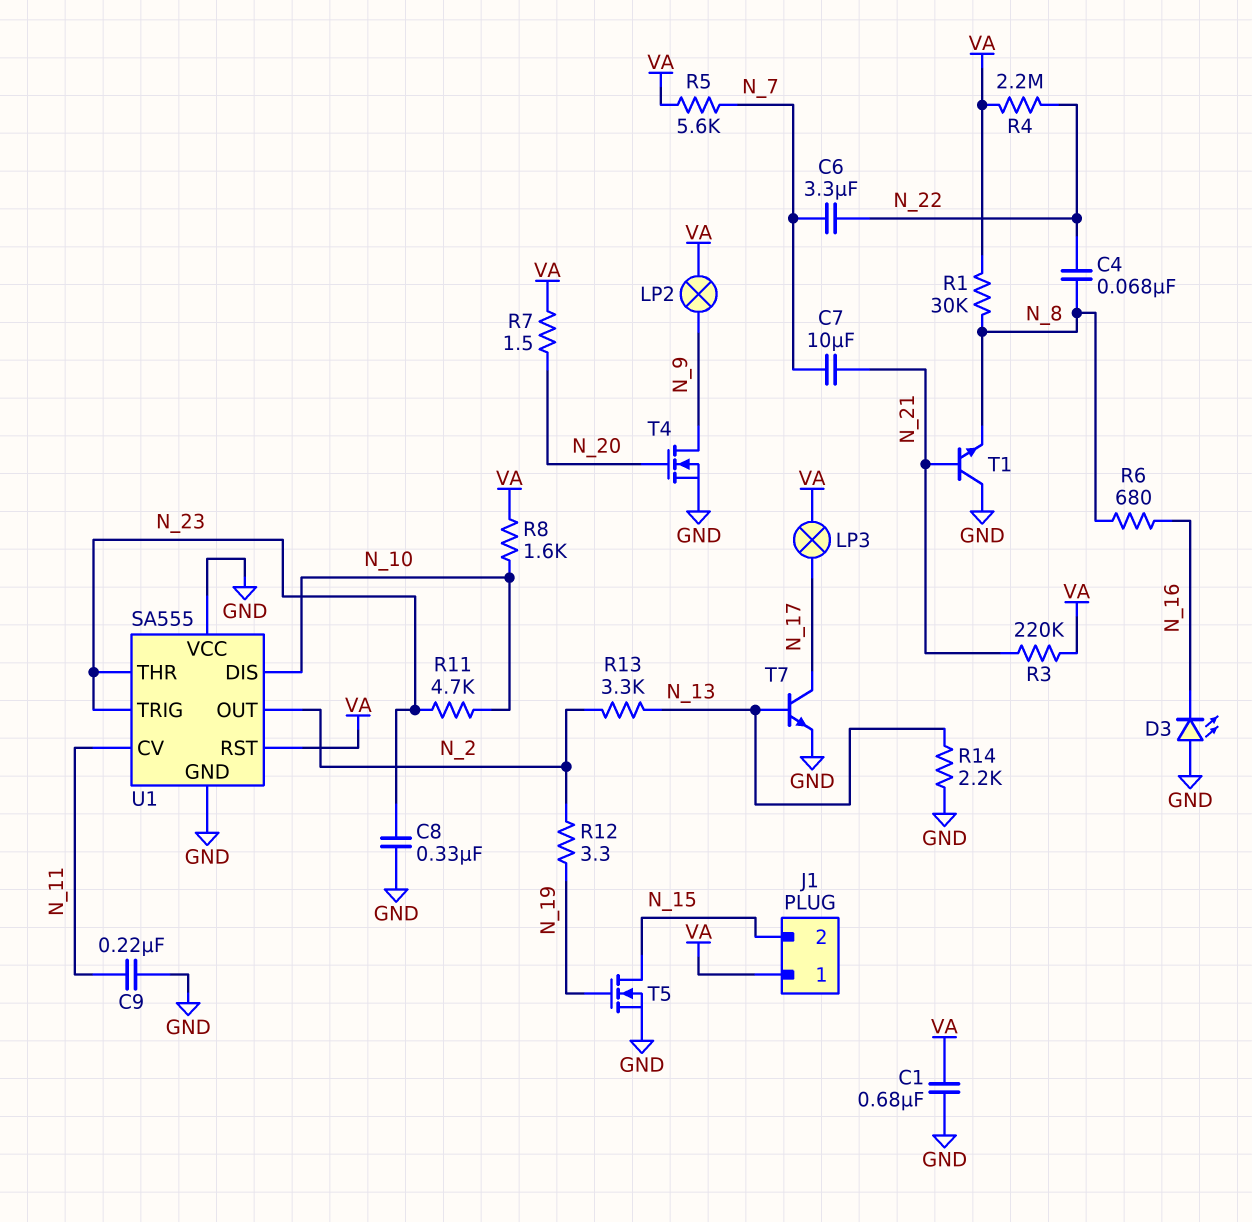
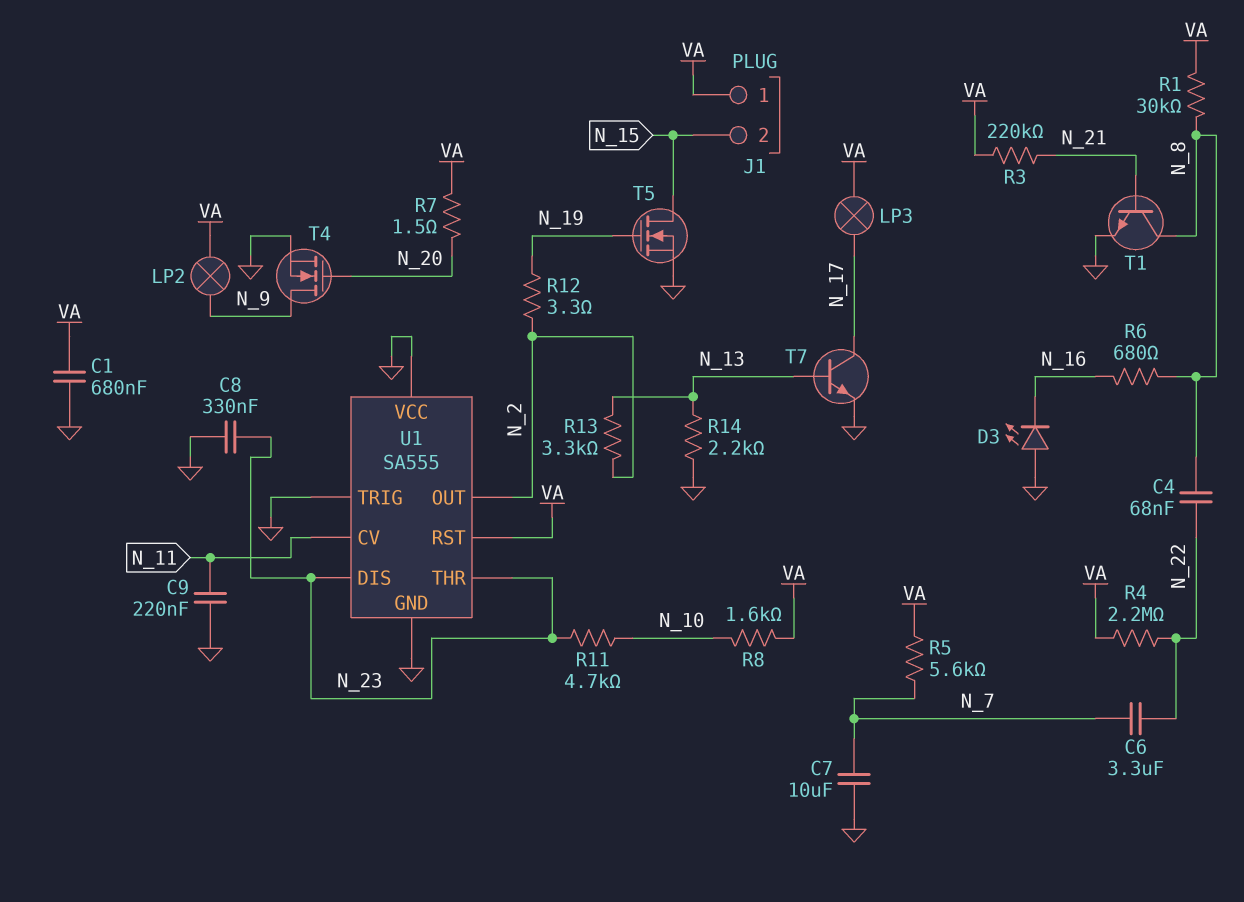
C7: 10uF (N_7, N_21) -> 10uF (GND, N_7)
T1: NPN (B N_21, C GND, E N_8) -> NPN (B N_21, C N_8, E GND)
U1 pin DIS: N_10 -> N_23
U1 pin TRIG: N_23 -> GND

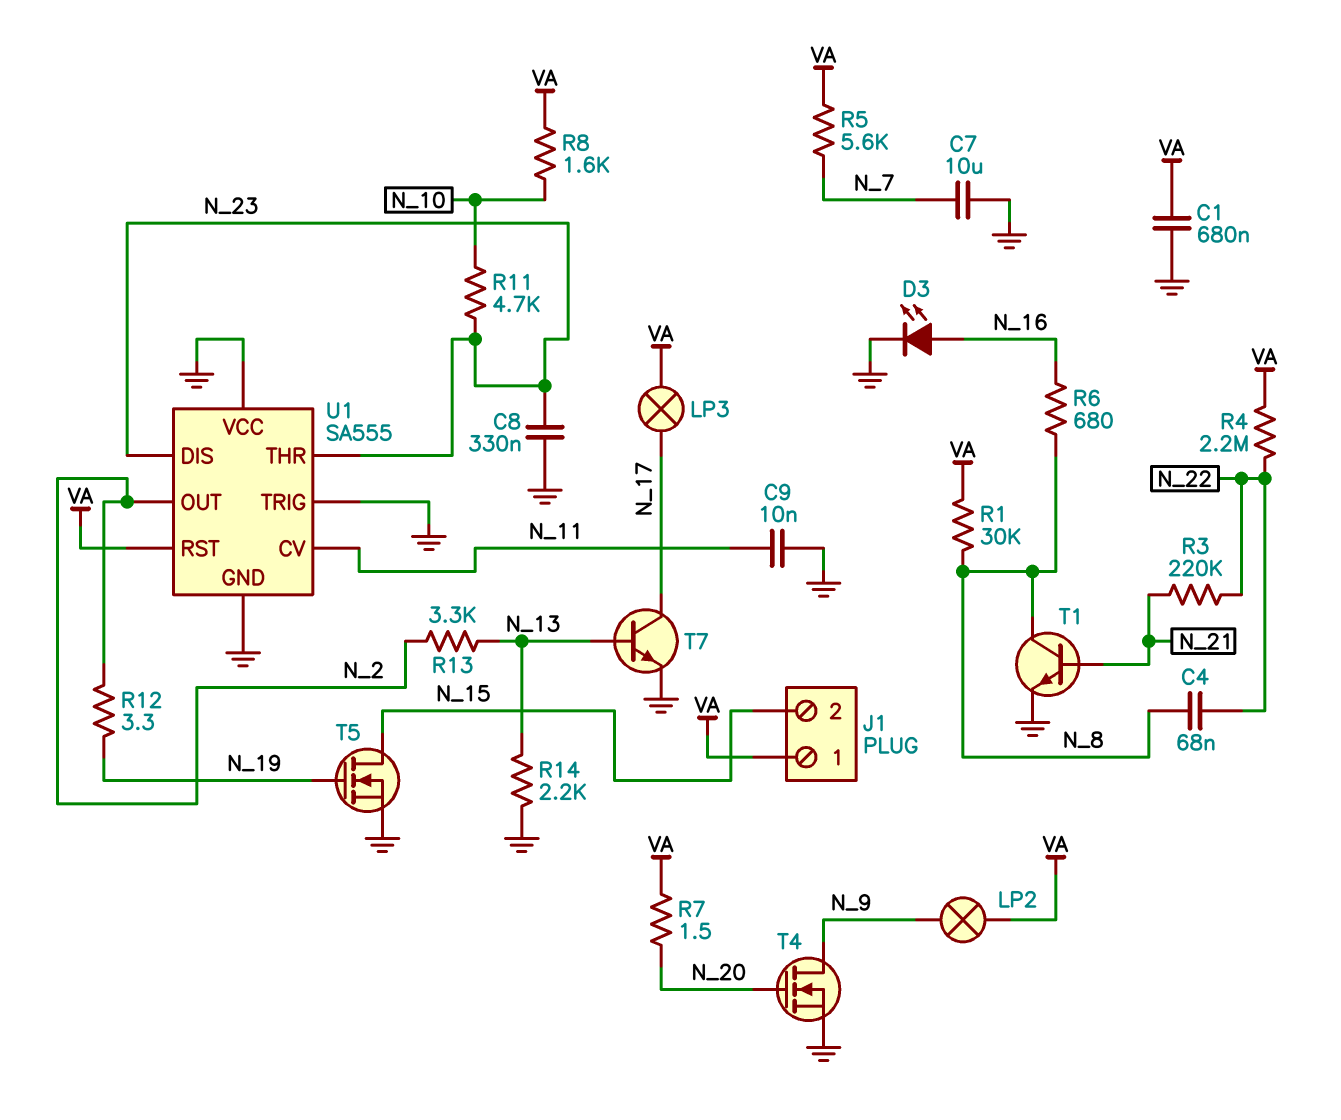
C6: 3.3uF (N_7, N_22) -> none
C9: 220nF (GND, N_11) -> 10nF (GND, N_11)
D3: LED (A GND, K N_16) -> LED (A N_16, K GND)
R3: 220k (N_21, VA) -> 220k (N_21, N_22)

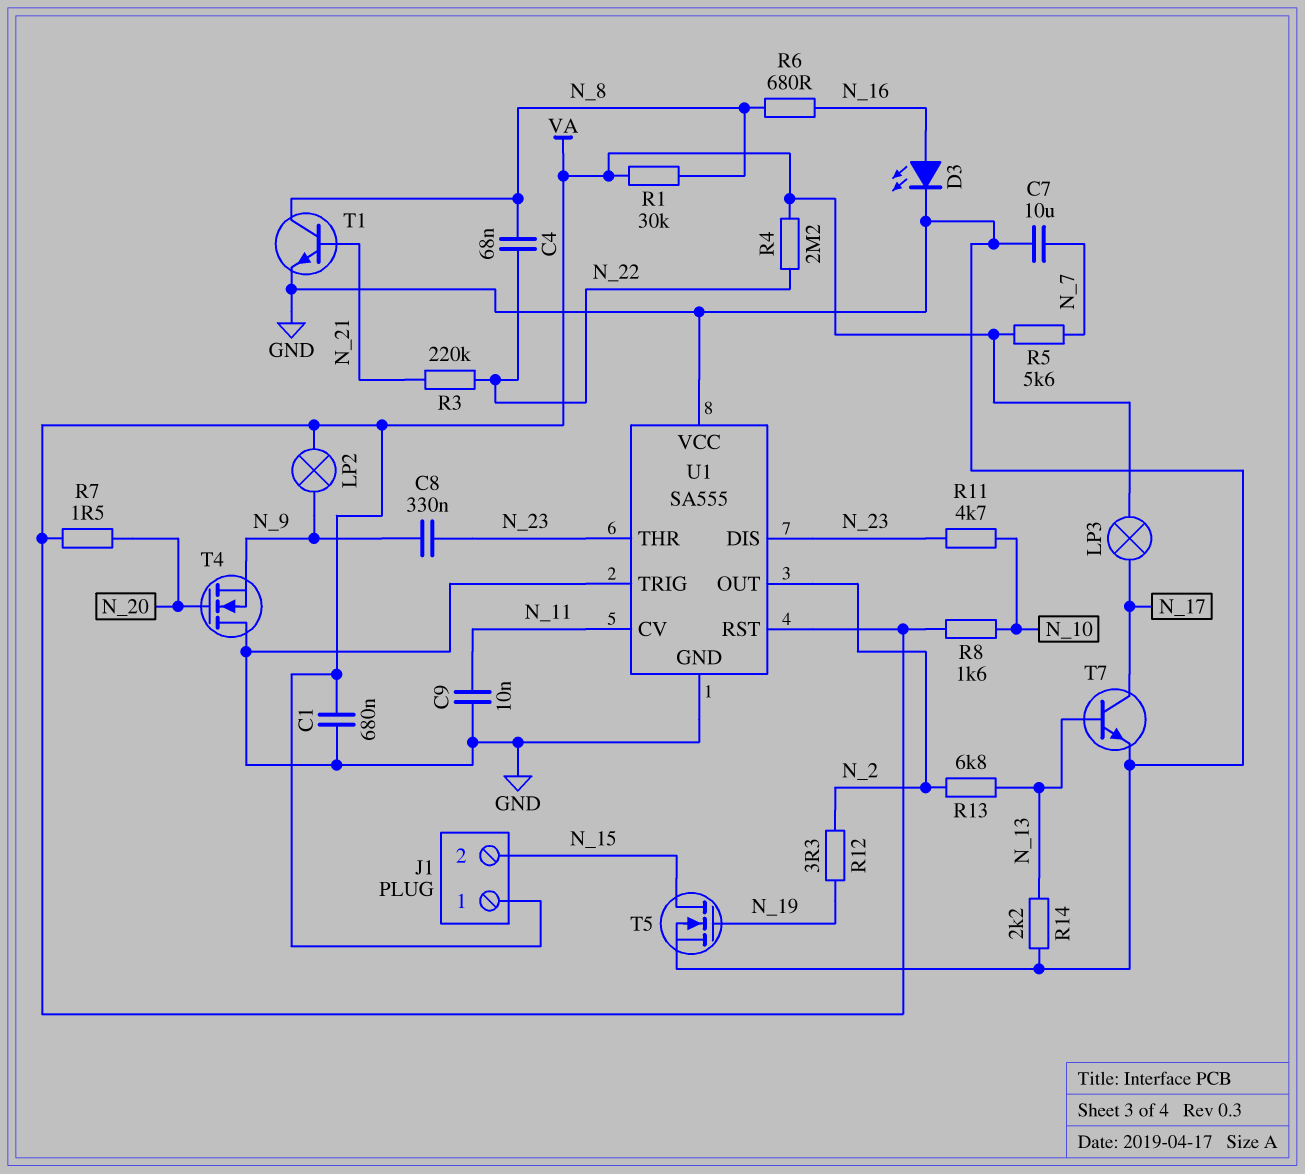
C8: 330nF (GND, N_23) -> 330nF (N_9, N_23)
R13: 3.3k (N_2, N_13) -> 6.8k (N_2, N_13)
T4: NMOS (G N_20, D N_9, S GND) -> NMOS (G N_20, D GND, S N_9)

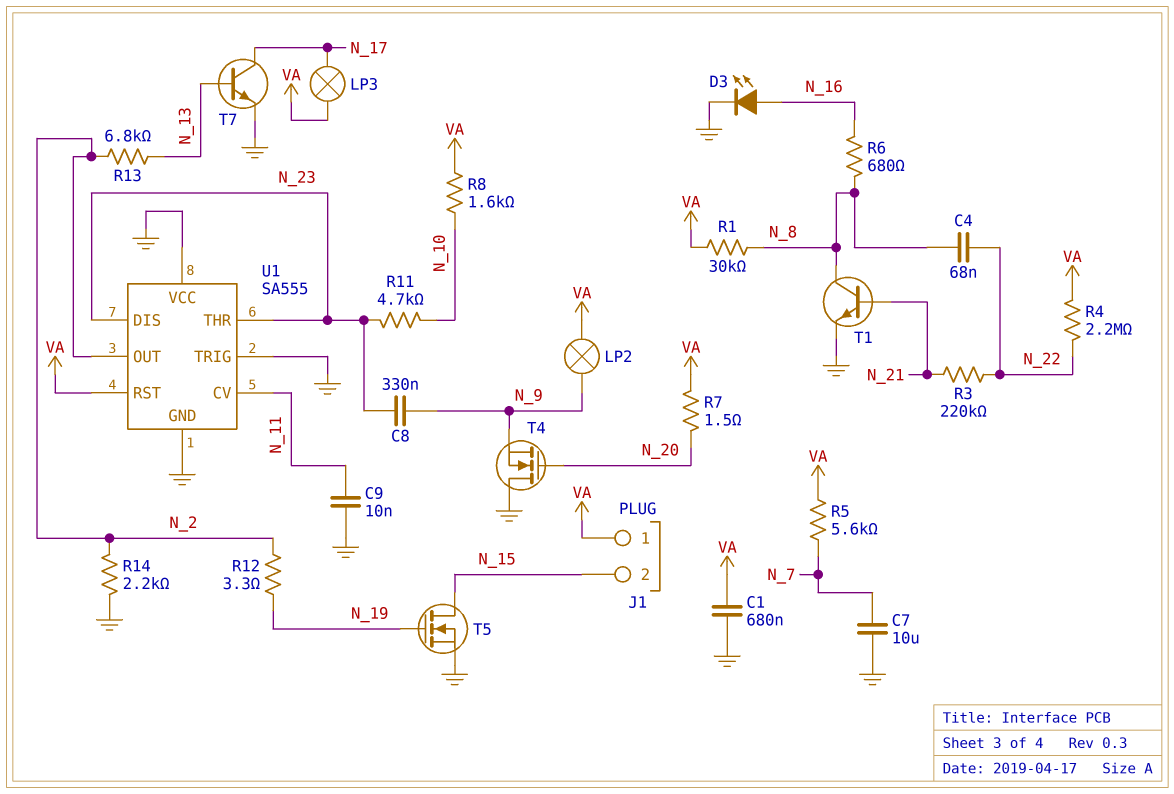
R14: 2.2k (GND, N_13) -> 2.2k (GND, N_2)

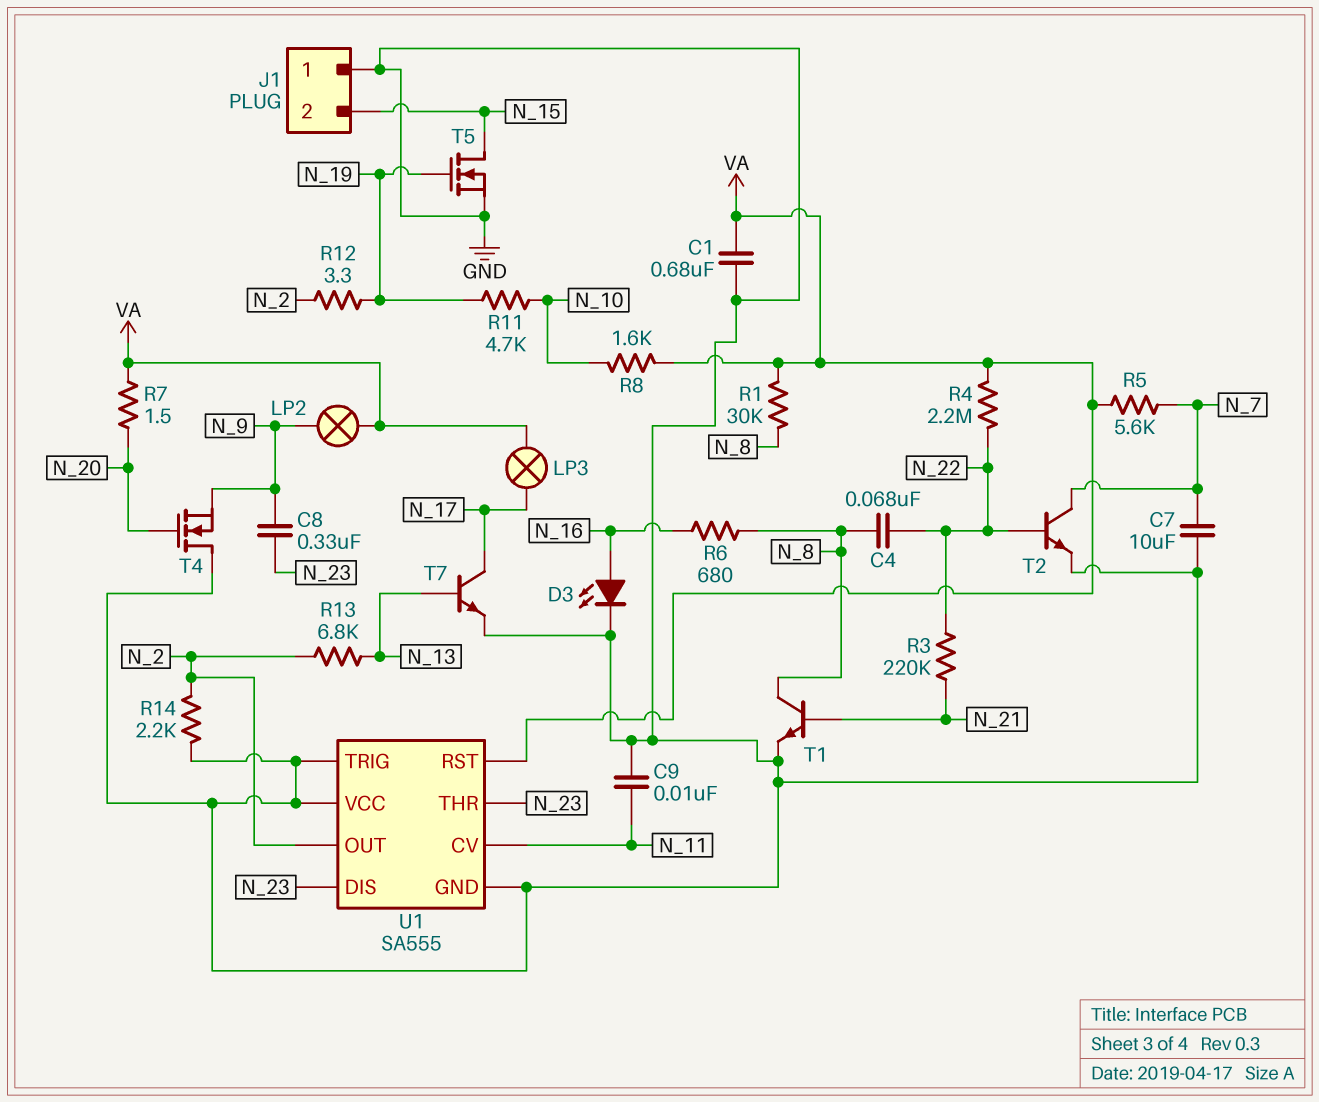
J1 pin 1: VA -> GND
R11: 4.7k (N_10, N_23) -> 4.7k (N_10, N_19)
T2: none -> NPN (B N_22, C N_7, E GND)

